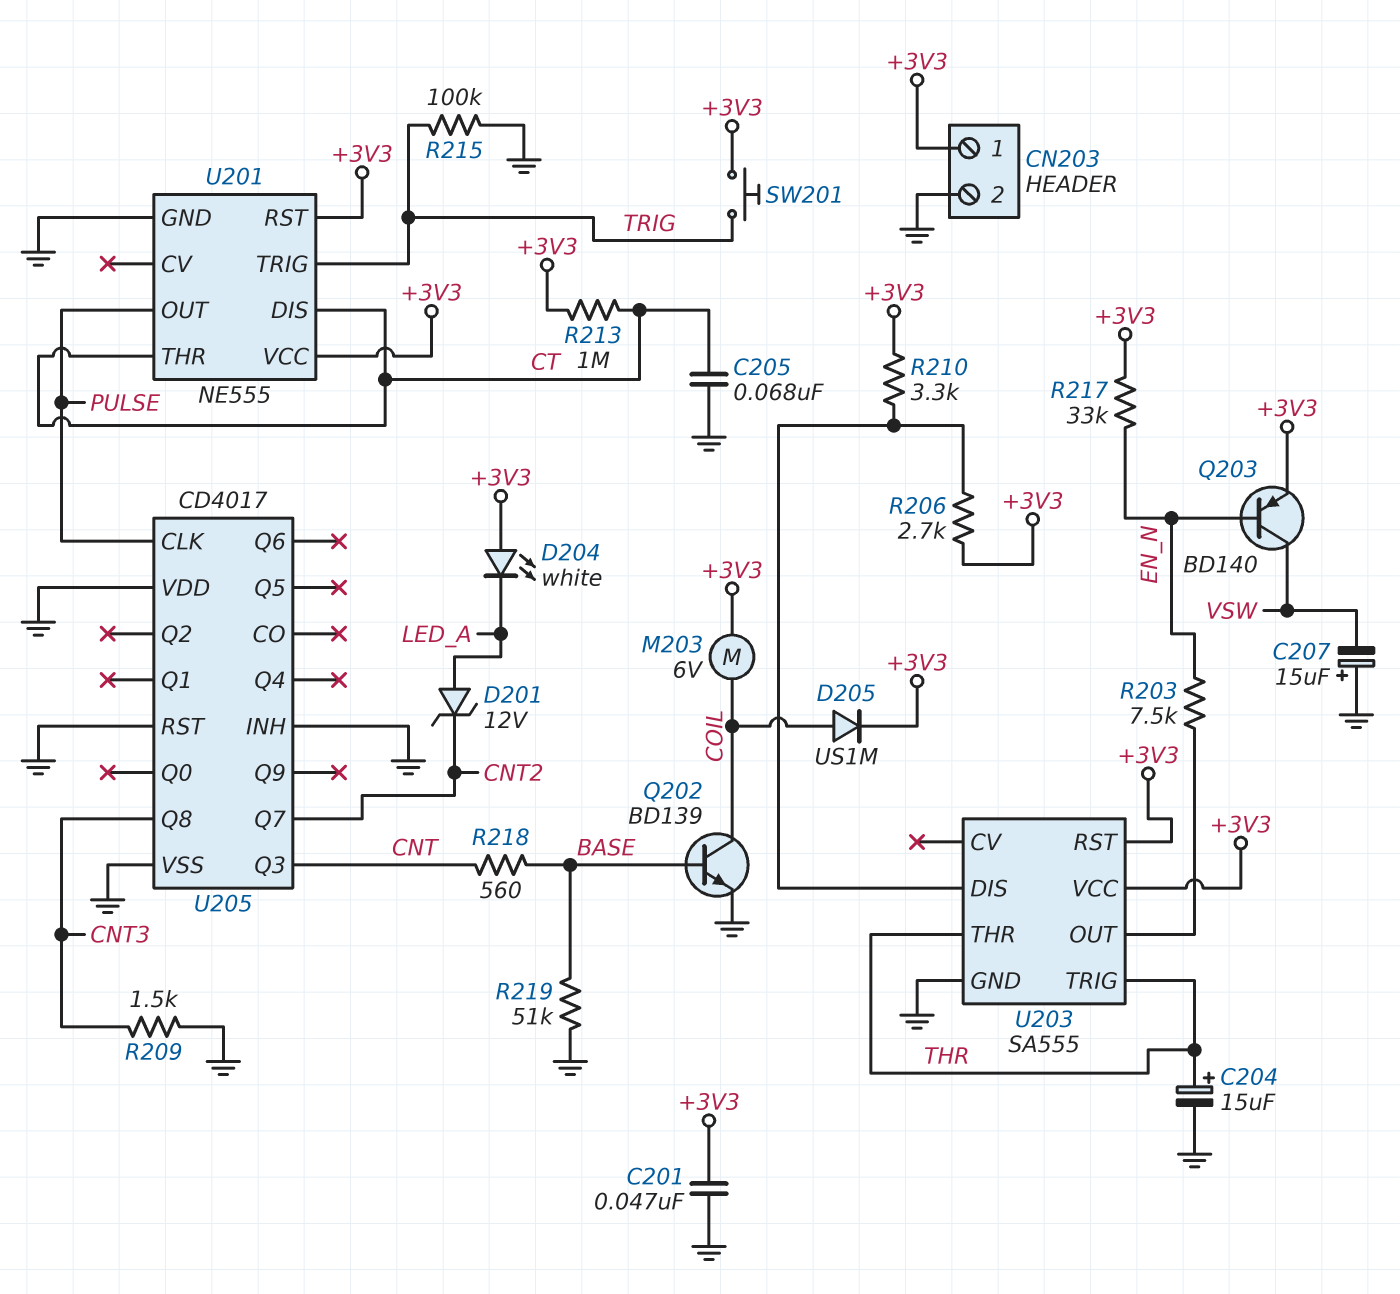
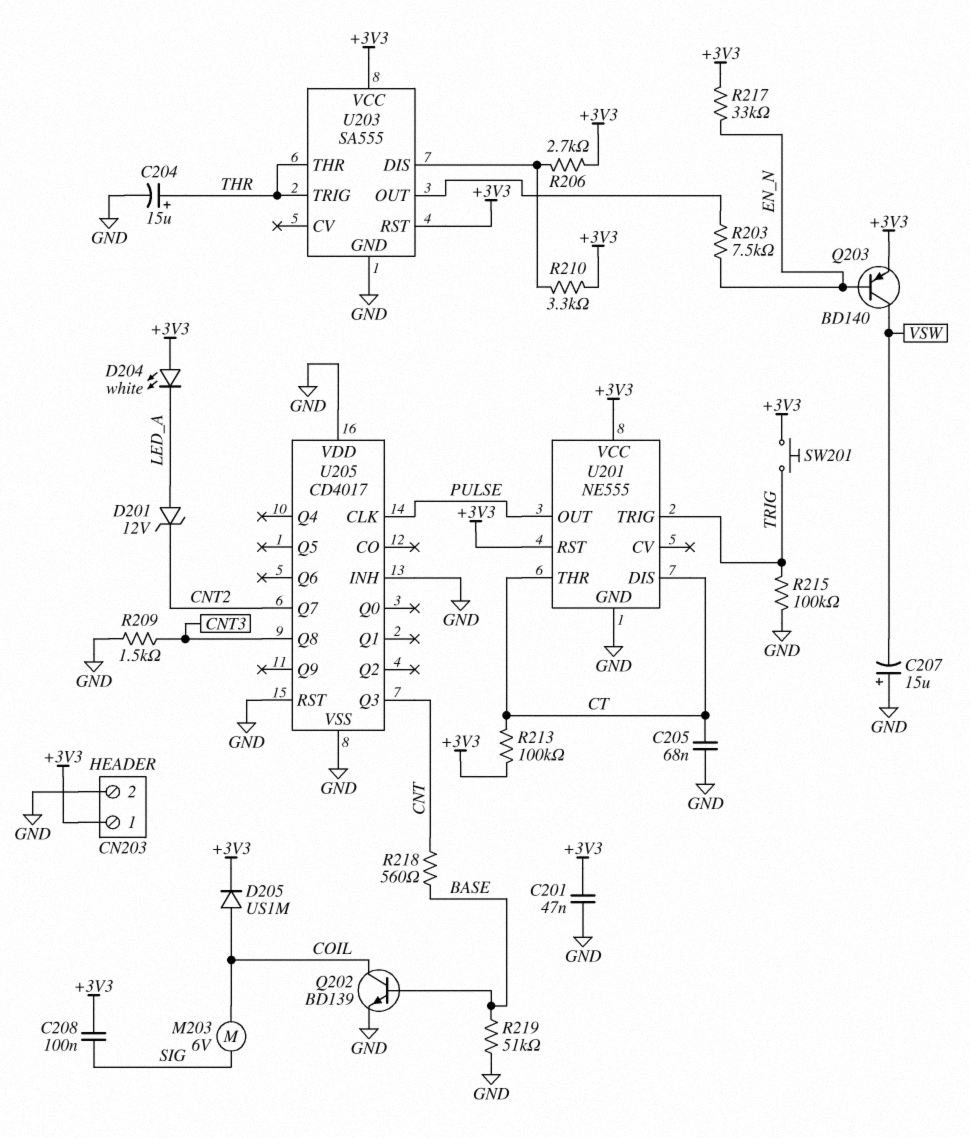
C208: none -> 100nF (+3V3, SIG)
M203: motor 6V (+3V3, COIL) -> motor 6V (COIL, SIG)
R213: 1M (+3V3, CT) -> 100k (+3V3, CT)

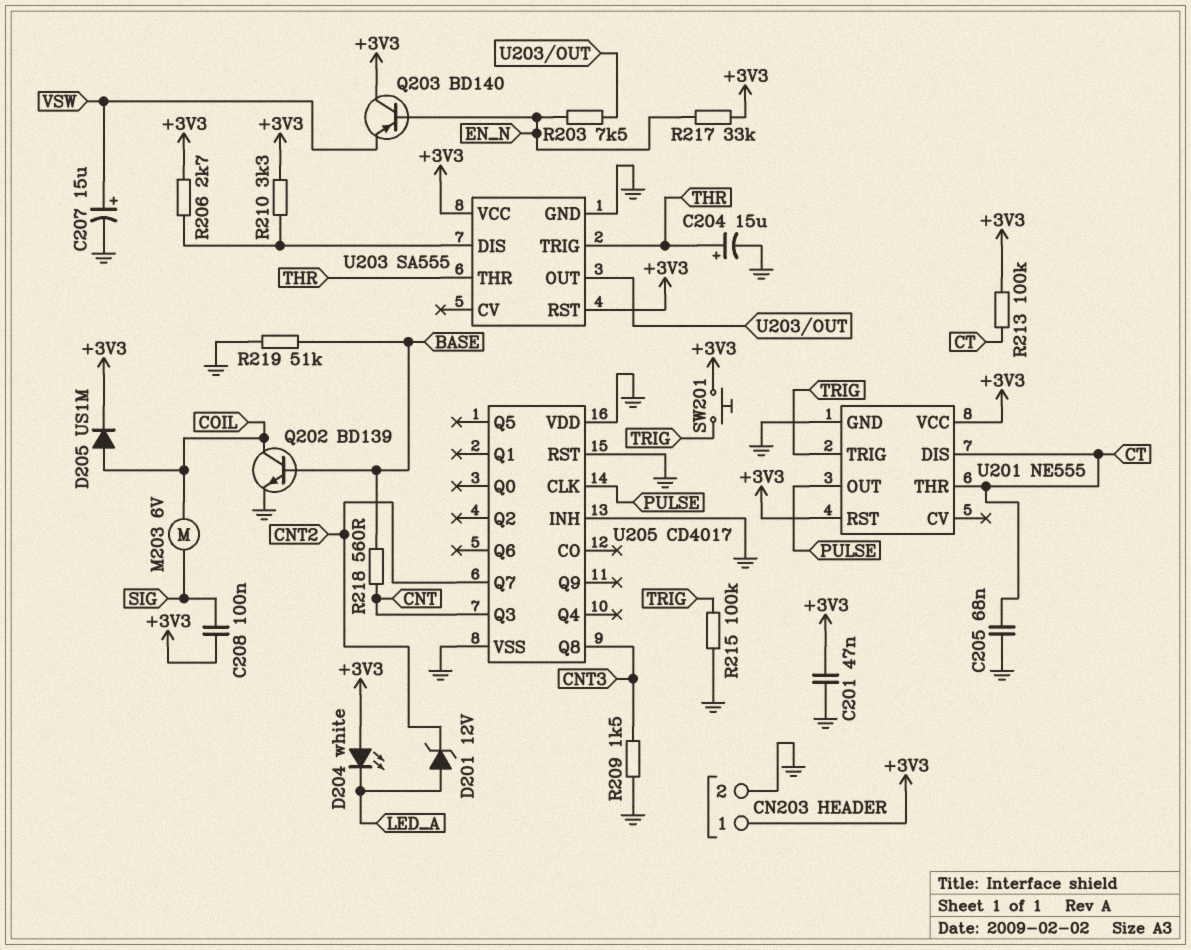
C207: 15uF (plus GND, minus VSW) -> 15uF (plus VSW, minus GND)
Q203: PNP BD140 (B EN_N, C VSW, E +3V3) -> PNP BD140 (B EN_N, C +3V3, E VSW)

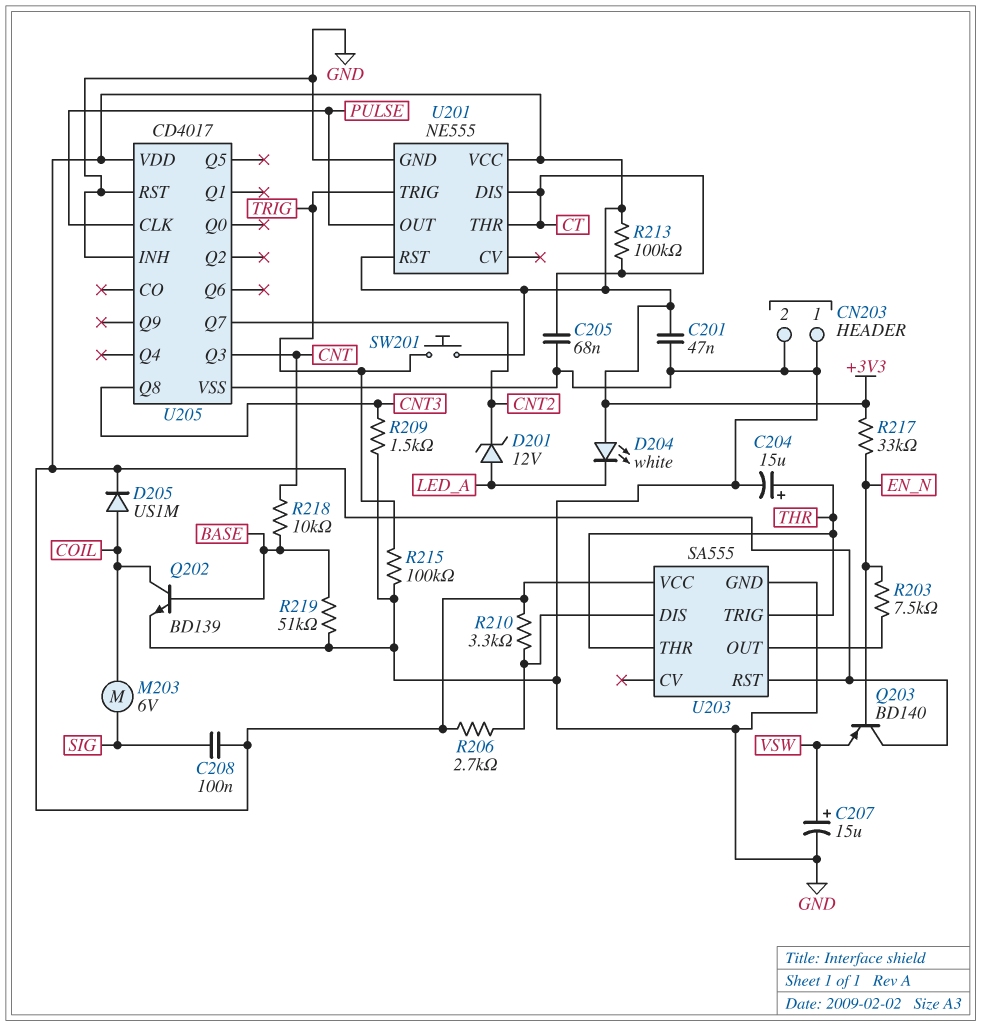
CN203 pin 1: +3V3 -> GND
R218: 560 (BASE, CNT) -> 10k (BASE, CNT)
U205 pin VDD: GND -> +3V3

